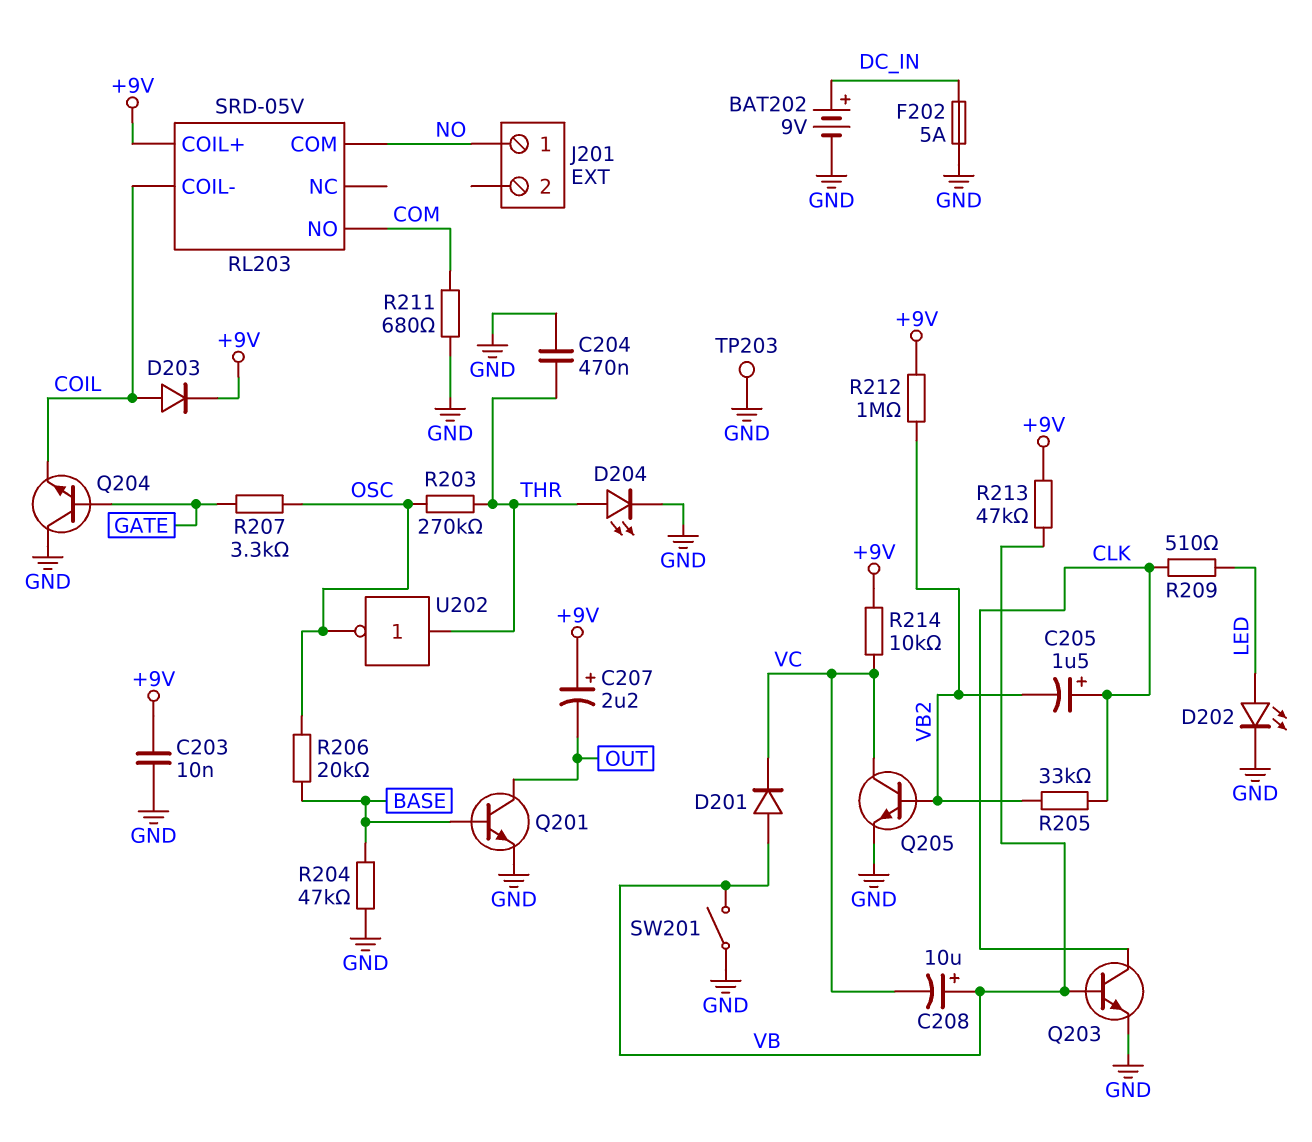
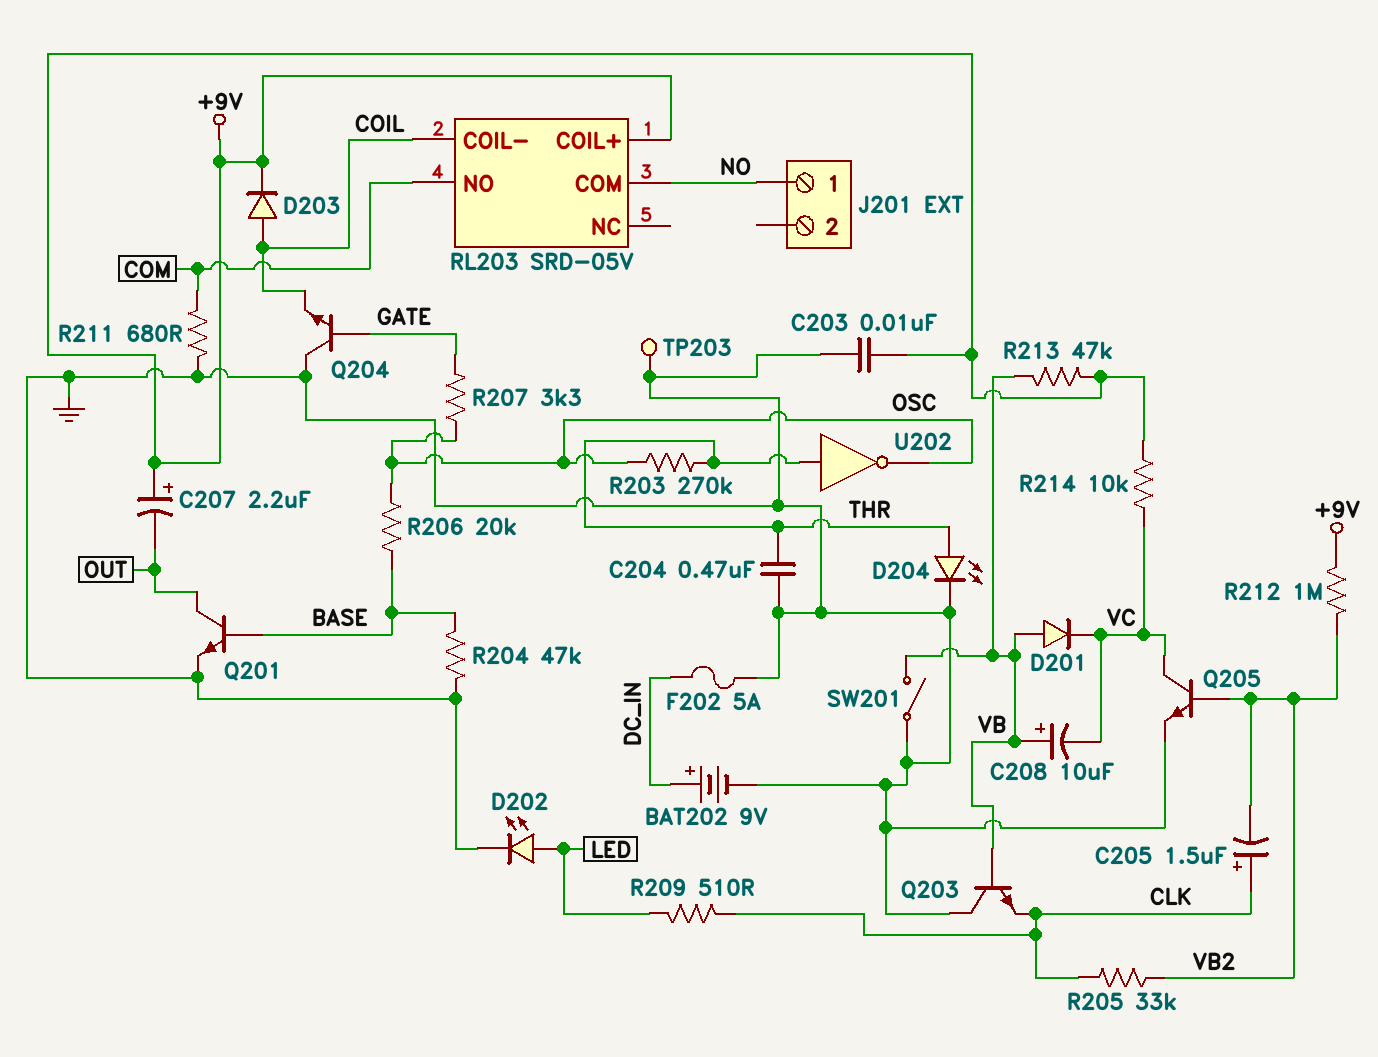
Q203: NPN (B VB, C CLK, E GND) -> NPN (B VB, C GND, E CLK)

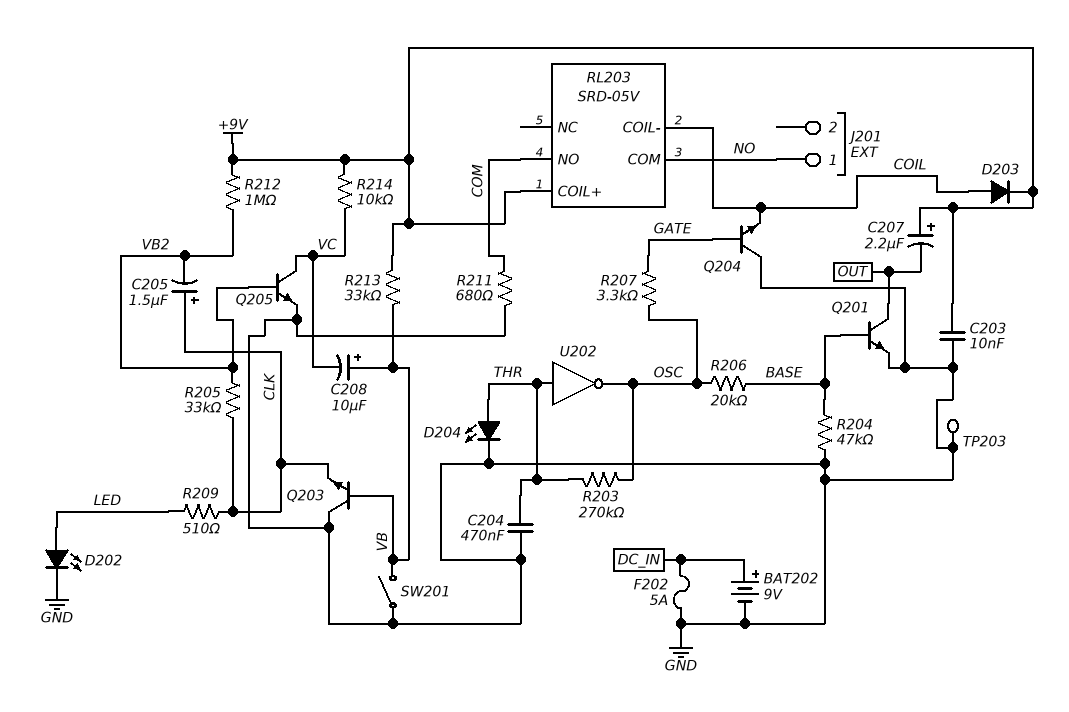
D201: diode (A VB, K VC) -> none
R213: 47k (+9V, VB) -> 33k (+9V, VB)

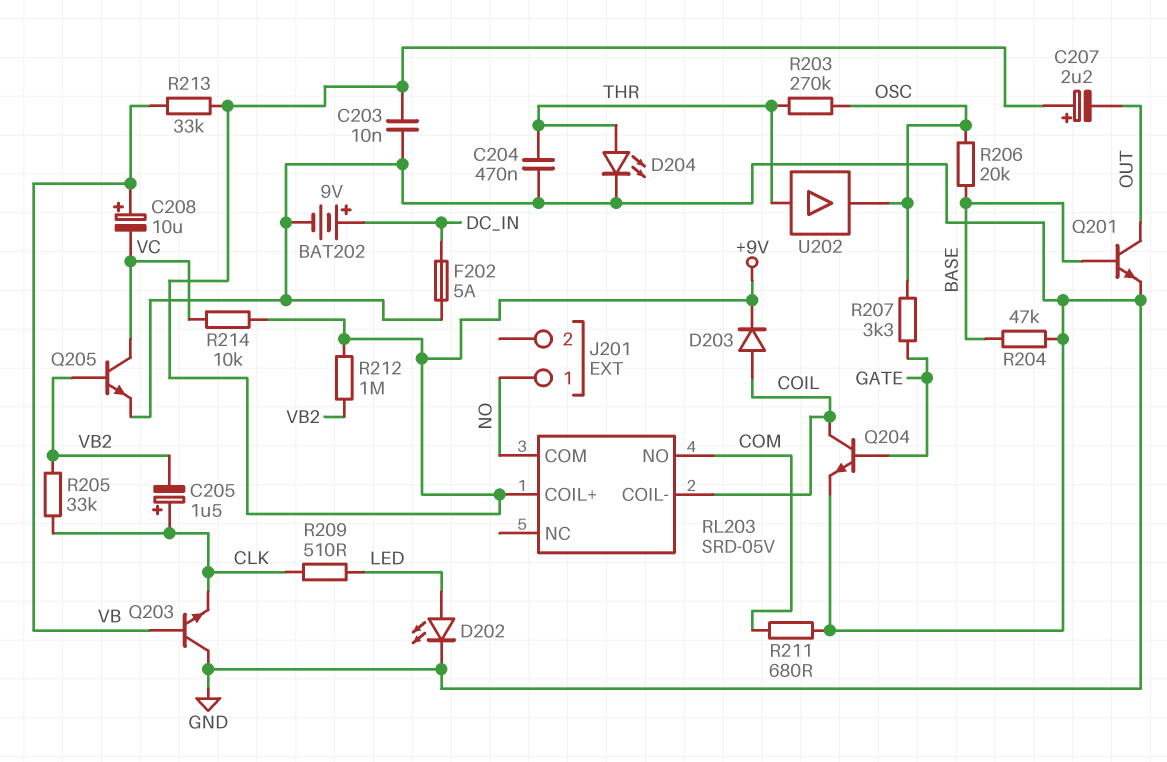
Q204: NPN (B GATE, C GND, E COIL) -> NPN (B GATE, C COIL, E GND)
SW201: switch (GND, VB) -> none
TP203: test point (GND) -> none
U202: NOT (in THR, out OSC) -> buffer (in THR, out OSC)

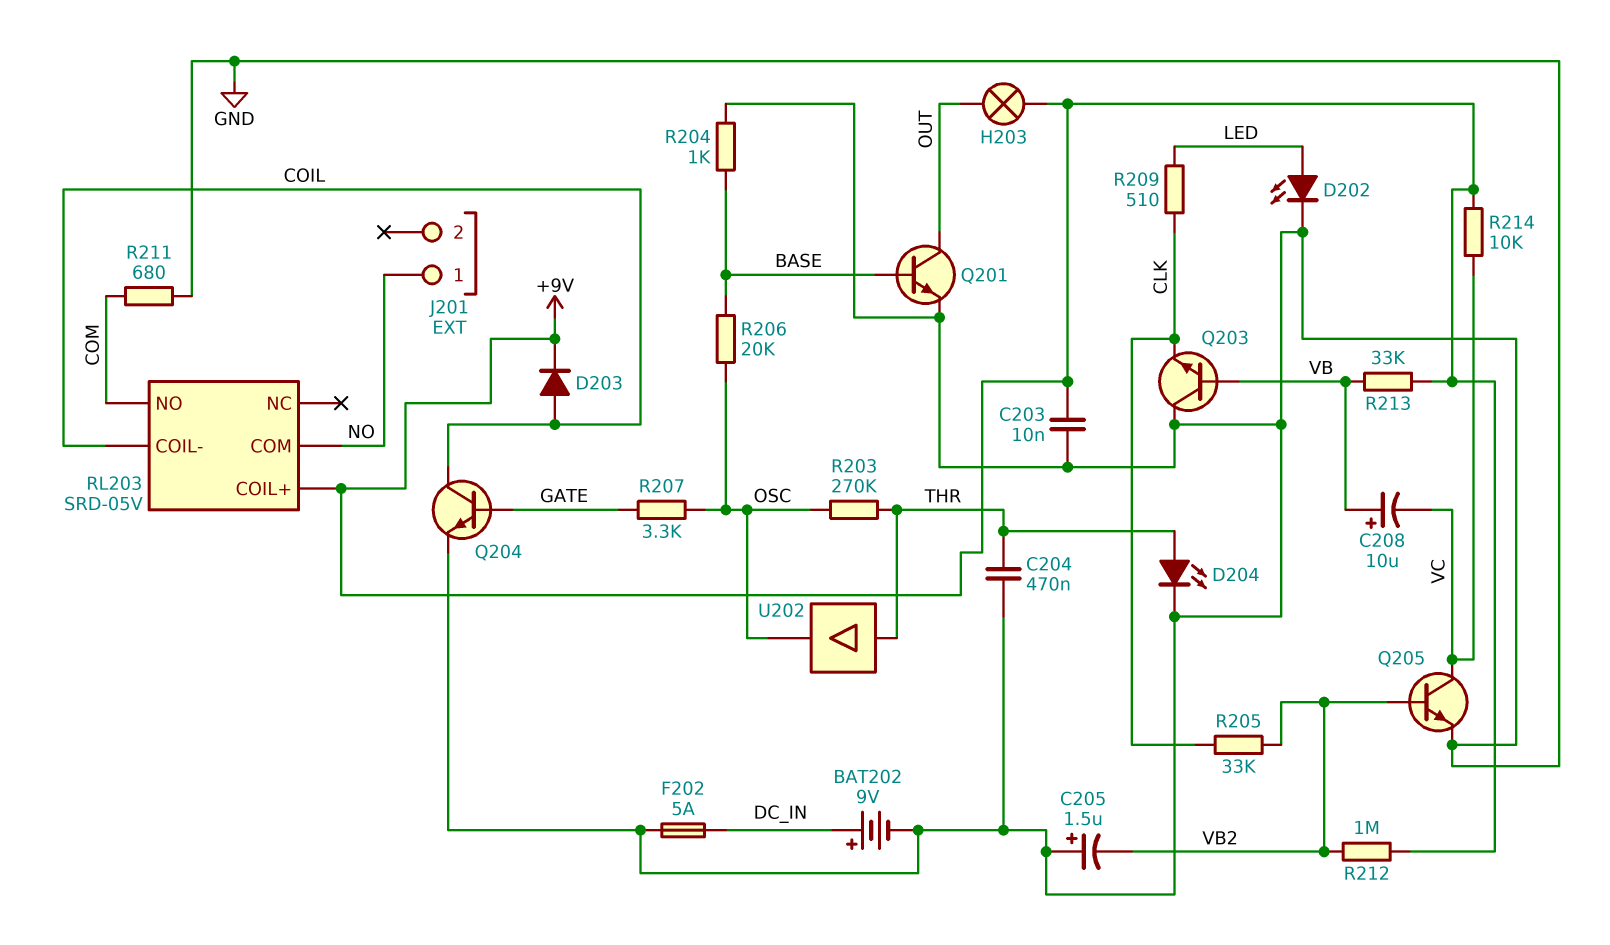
C205: 1.5uF (plus CLK, minus VB2) -> 1.5uF (plus GND, minus VB2)
C207: 2.2uF (plus +9V, minus OUT) -> none
H203: none -> lamp (+9V, OUT)
R204: 47k (BASE, GND) -> 1k (BASE, GND)

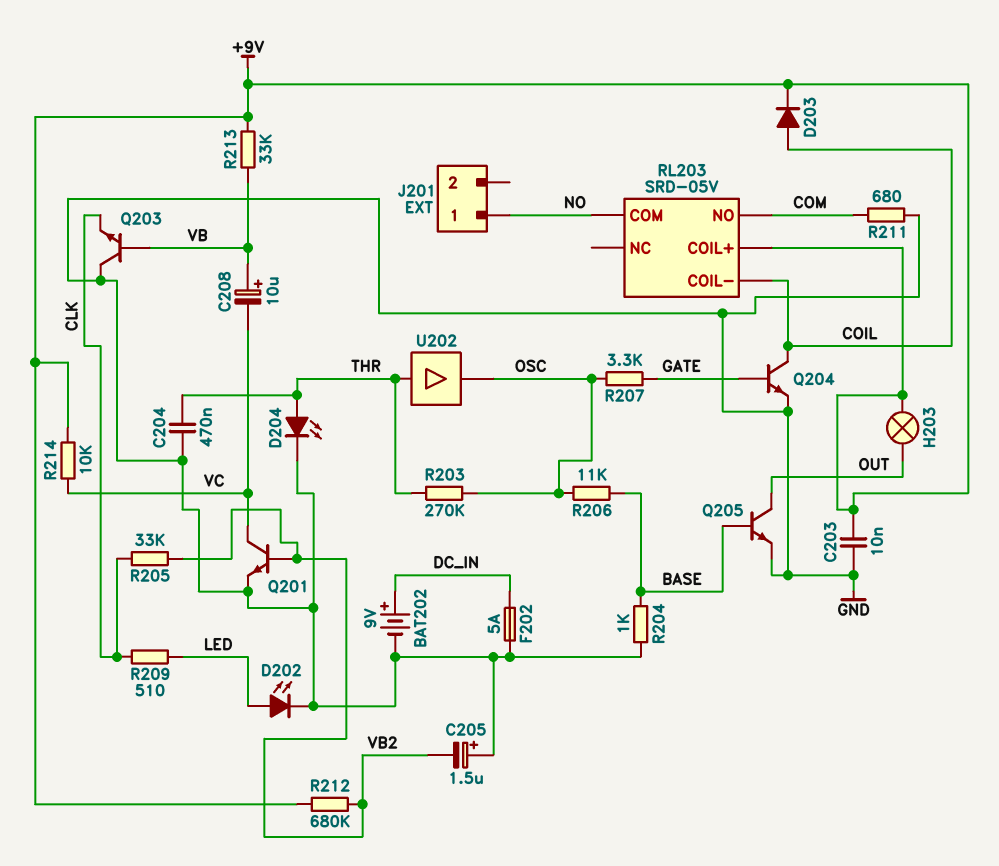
Q201: NPN (B BASE, C OUT, E GND) -> NPN (B VB2, C VC, E GND)
Q205: NPN (B VB2, C VC, E GND) -> NPN (B BASE, C OUT, E GND)
R206: 20k (BASE, OSC) -> 11k (BASE, OSC)
R212: 1M (+9V, VB2) -> 680k (+9V, VB2)

